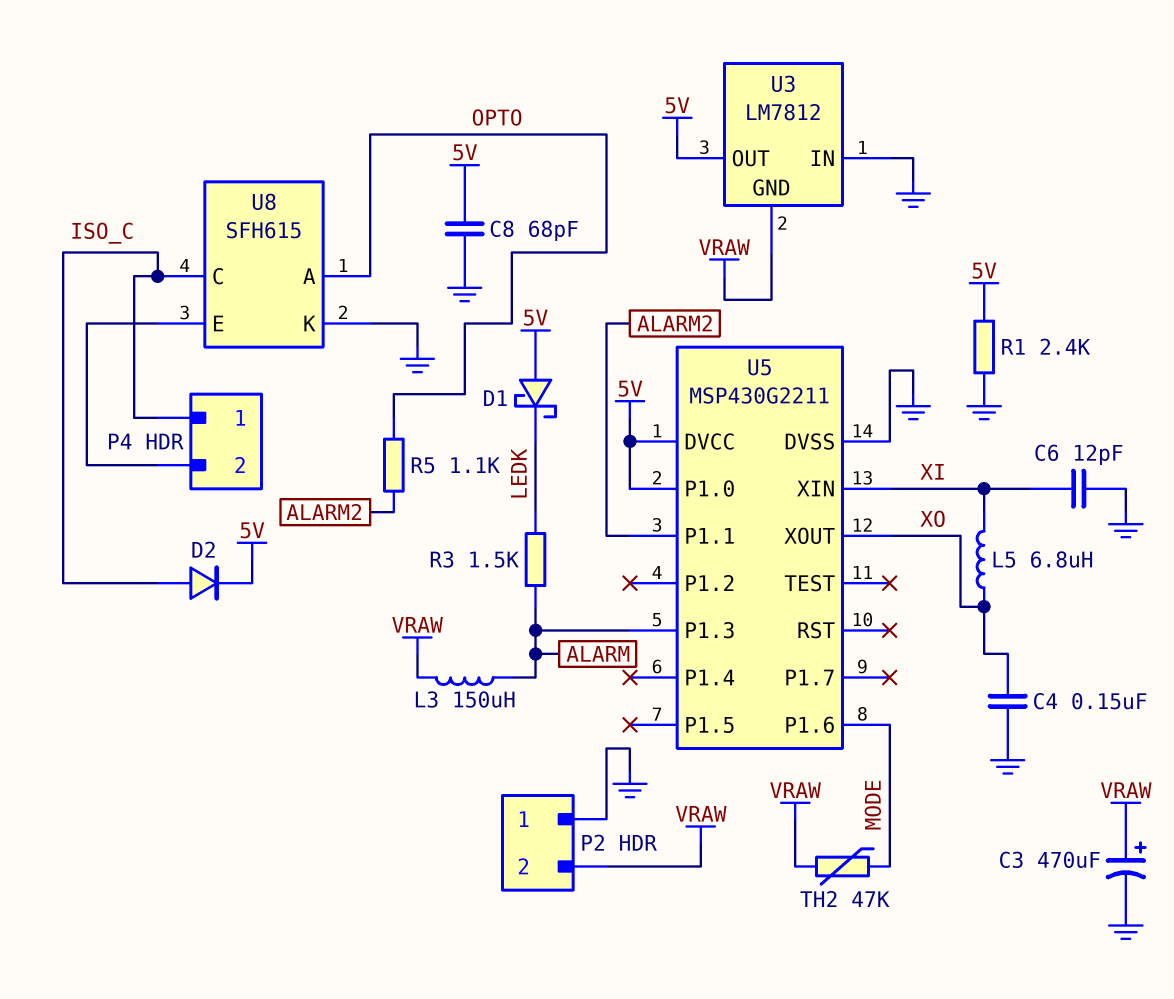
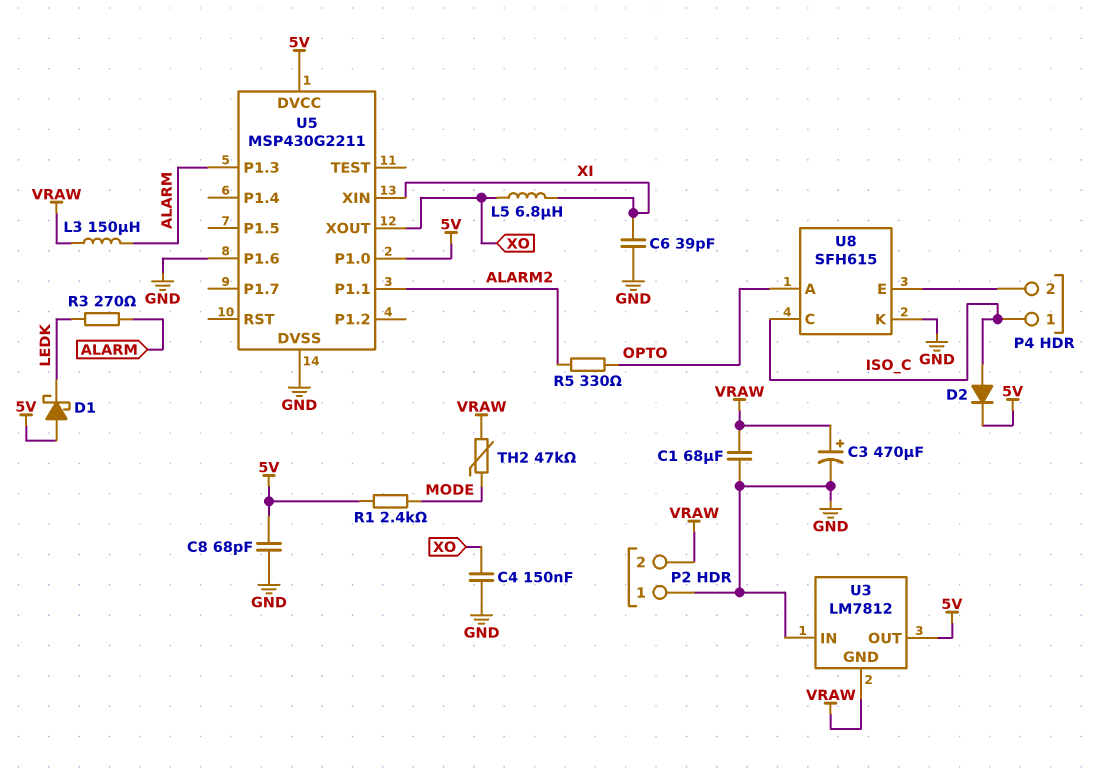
C1: none -> 68uF (GND, VRAW)
C6: 12pF (GND, XI) -> 39pF (GND, XI)
R1: 2.4k (5V, GND) -> 2.4k (5V, MODE)
R3: 1.5k (ALARM, LEDK) -> 270 (ALARM, LEDK)
R5: 1.1k (ALARM2, OPTO) -> 330 (ALARM2, OPTO)
U5 pin P1.6: MODE -> GND

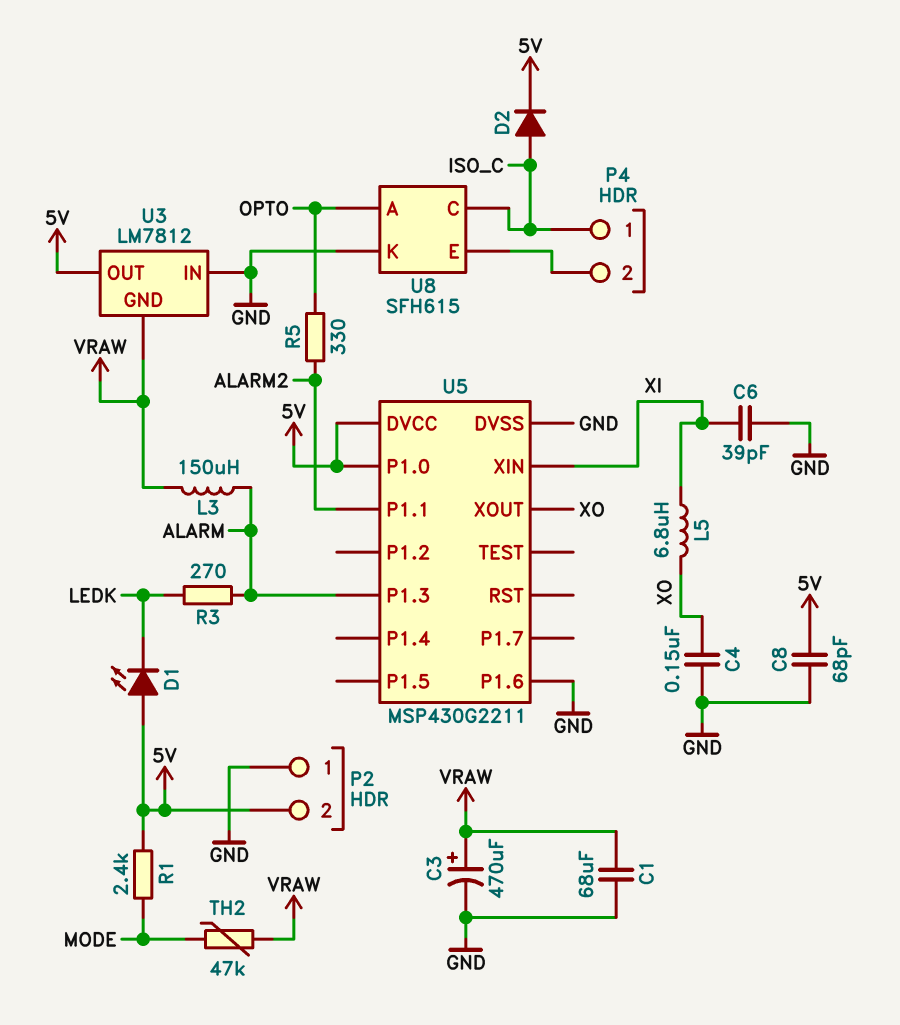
D1: schottky (A 5V, K LEDK) -> LED (A 5V, K LEDK)
P2 pin 2: VRAW -> 5V

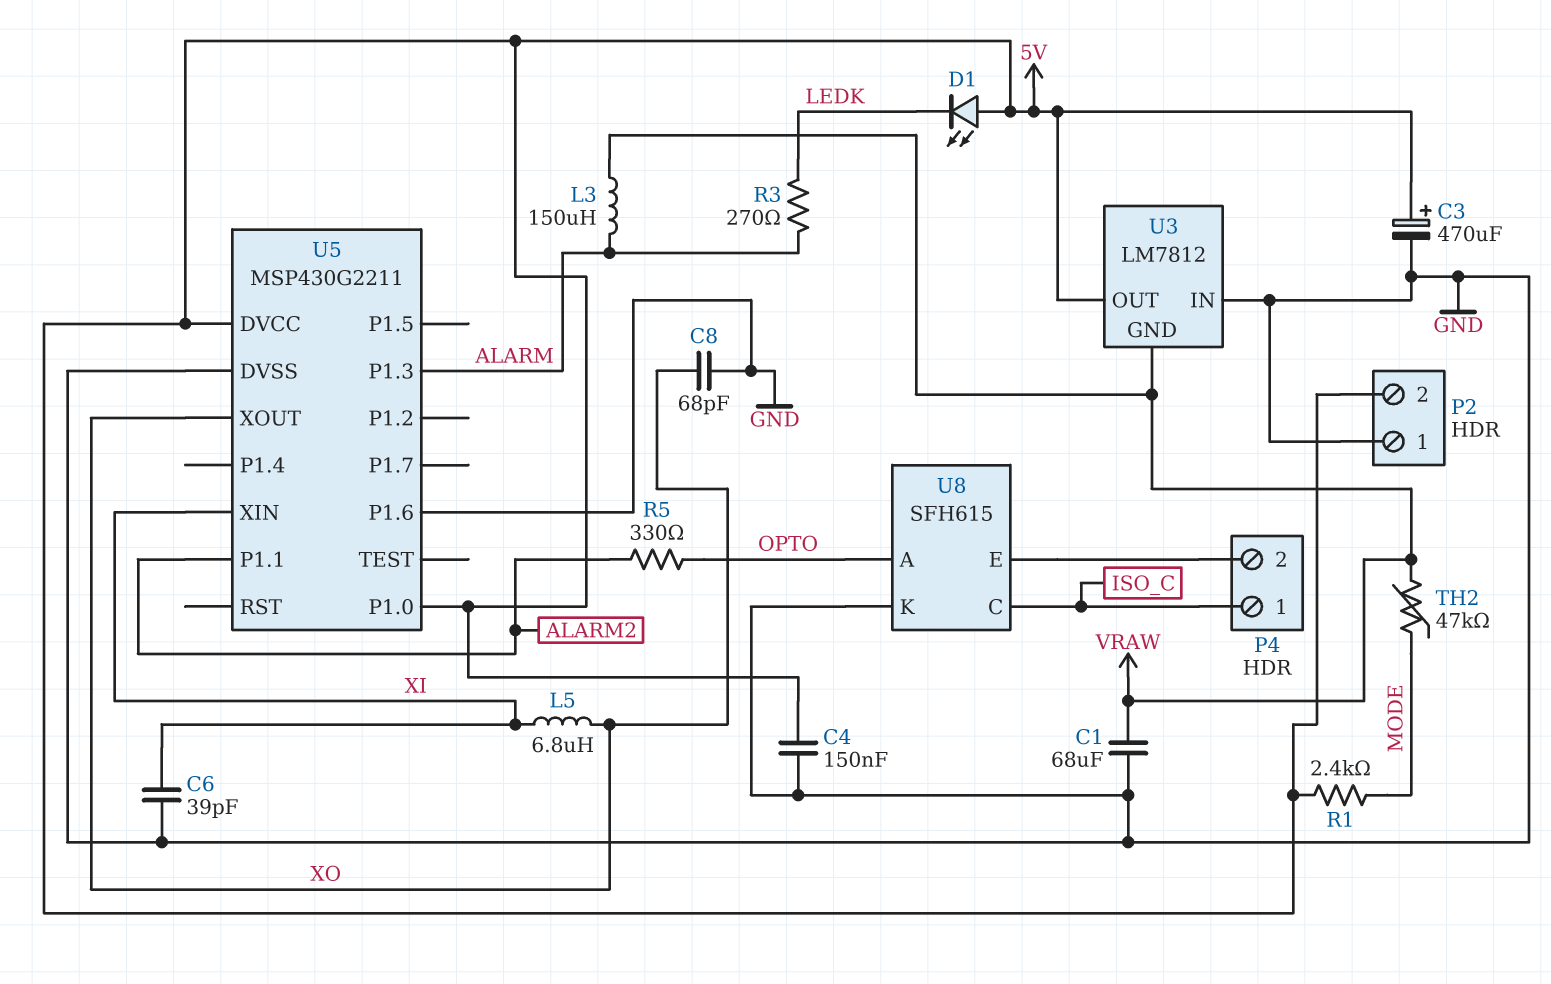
C3: 470uF (plus VRAW, minus GND) -> 470uF (plus 5V, minus GND)
C4: 150nF (GND, XO) -> 150nF (5V, GND)
C8: 68pF (5V, GND) -> 68pF (GND, XO)
D2: diode (A ISO_C, K 5V) -> none

